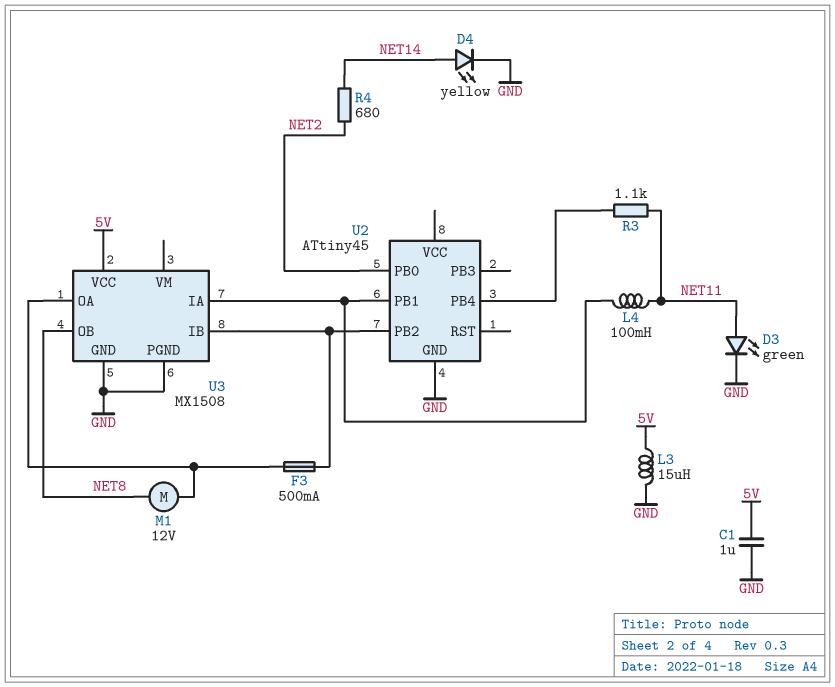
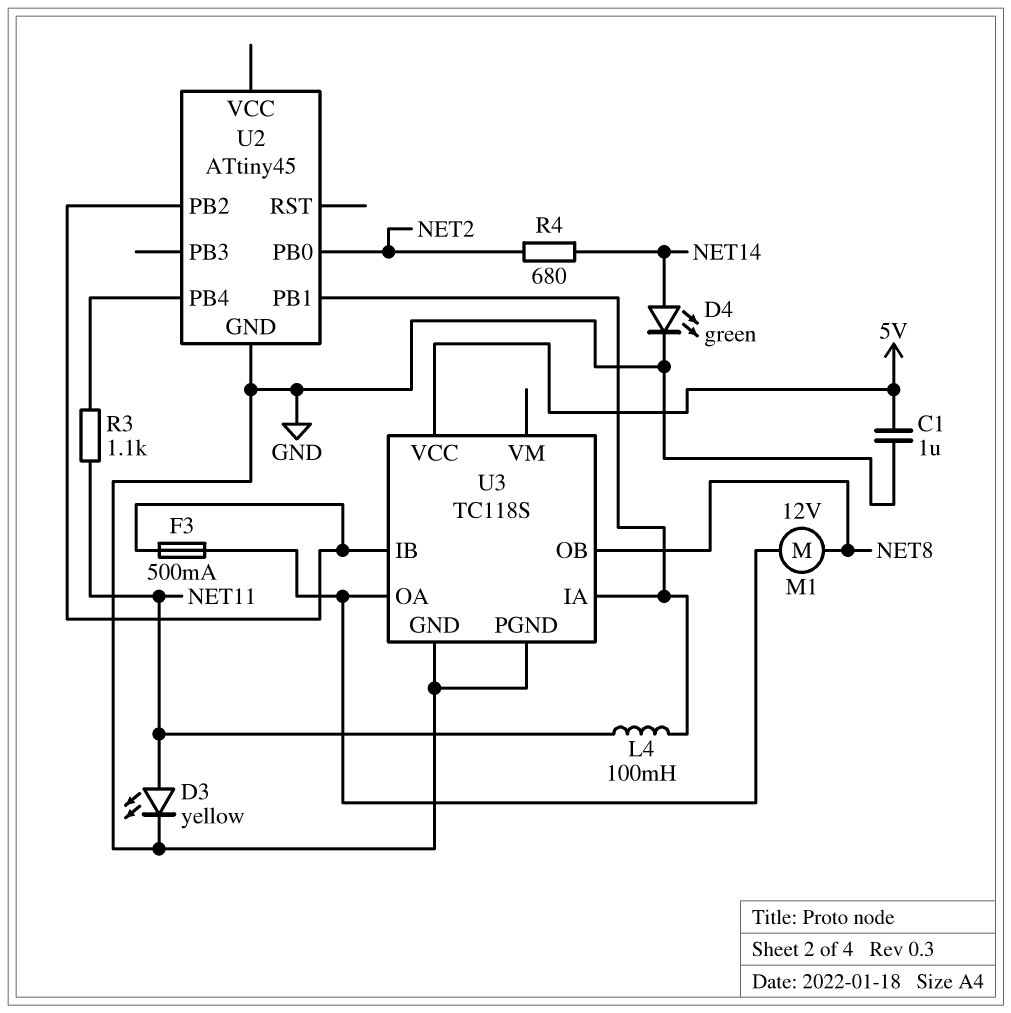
D3: LED green (A NET11, K GND) -> LED yellow (A NET11, K GND)
D4: LED yellow (A NET14, K GND) -> LED green (A NET14, K GND)
L3: 15uH (5V, GND) -> none
U3: MX1508 -> TC118S

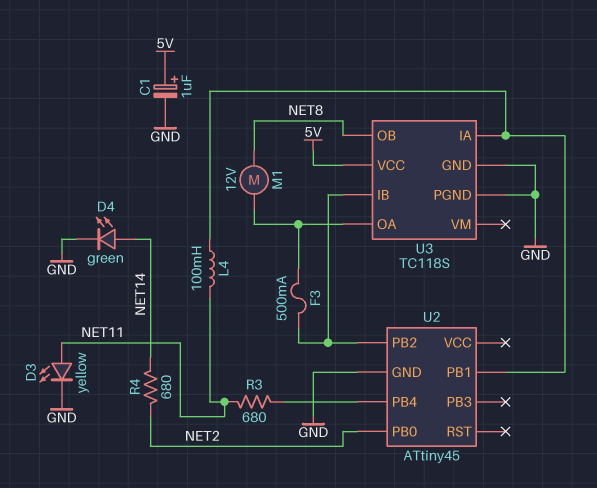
C1: 1uF (5V, GND) -> 1uF (plus 5V, minus GND)
R3: 1.1k (NET11, U2/PB4) -> 680 (NET11, U2/PB4)

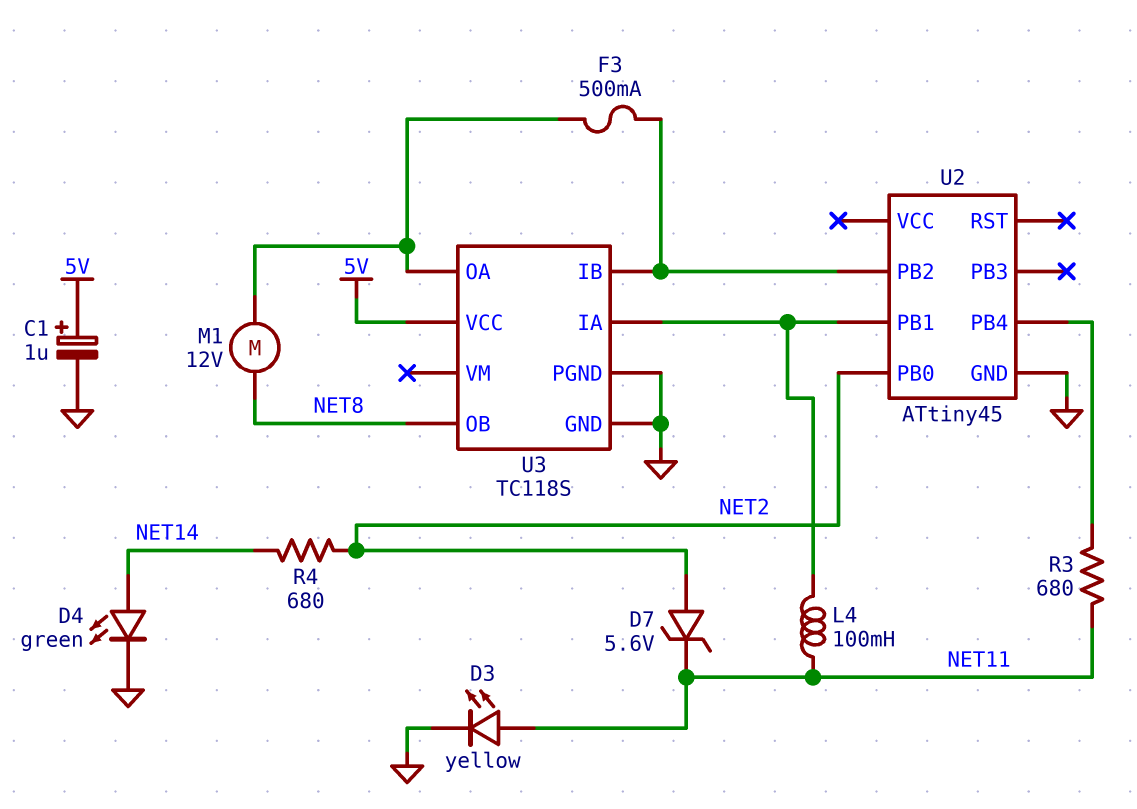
D7: none -> zener 5.6V (A NET2, K NET11)

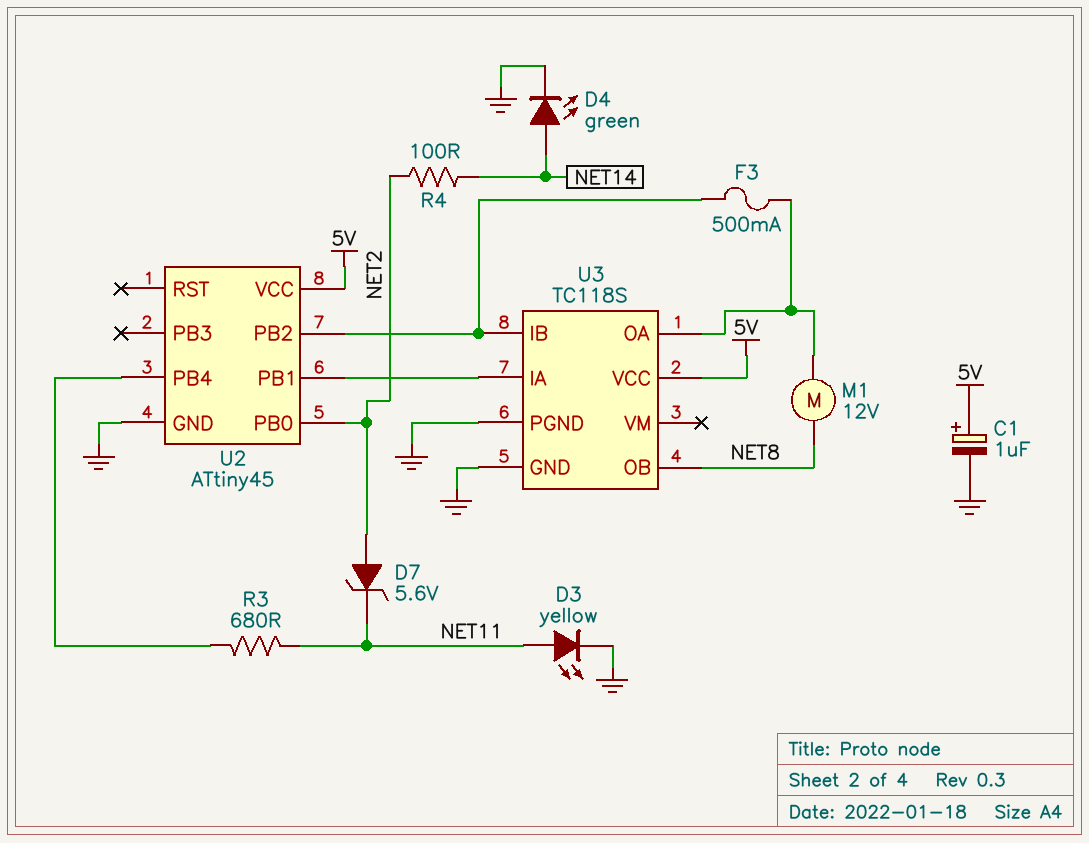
L4: 100mH (NET11, U2/PB1) -> none
R4: 680 (NET2, NET14) -> 100 (NET2, NET14)
U2 pin VCC: none -> 5V

